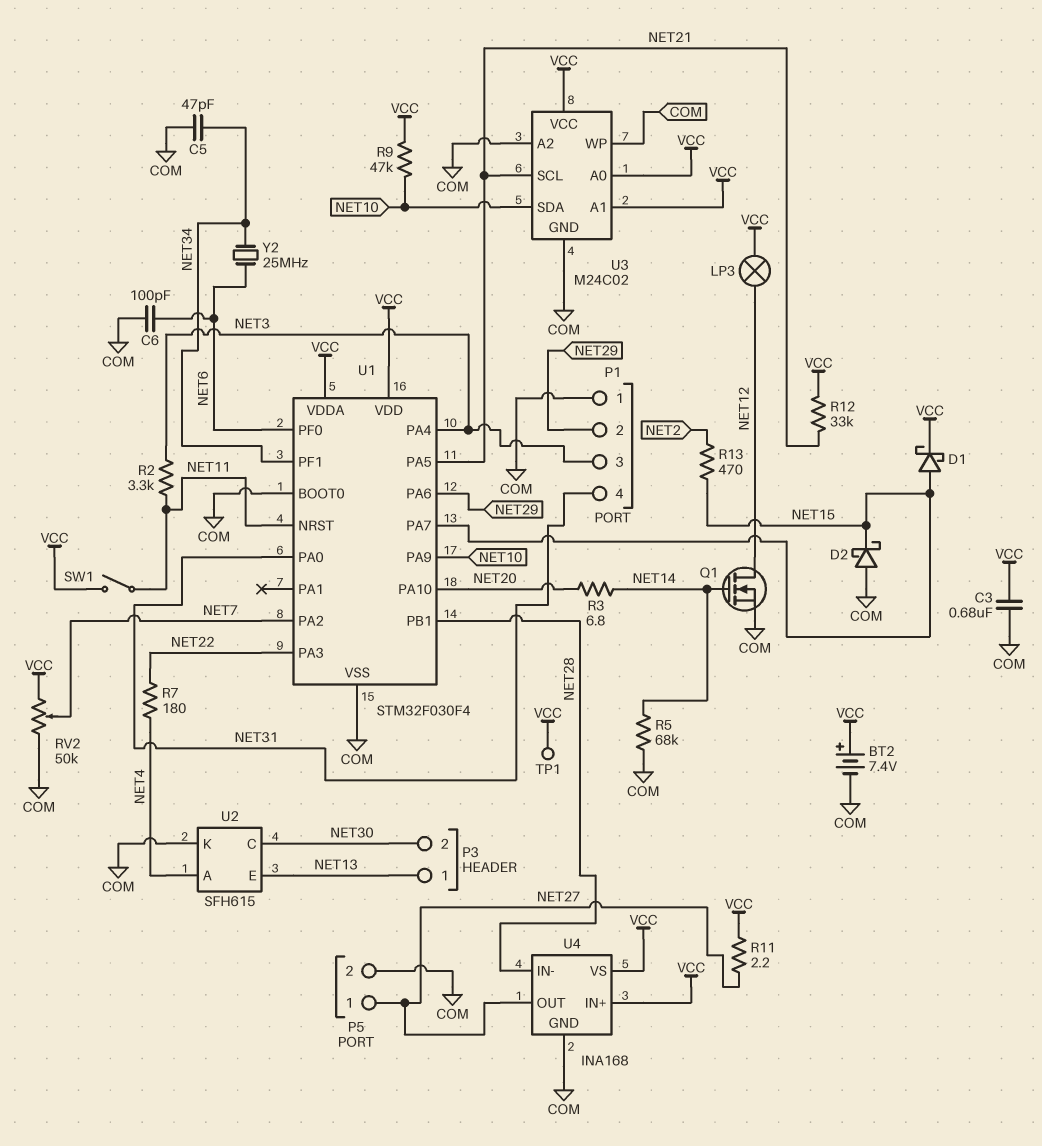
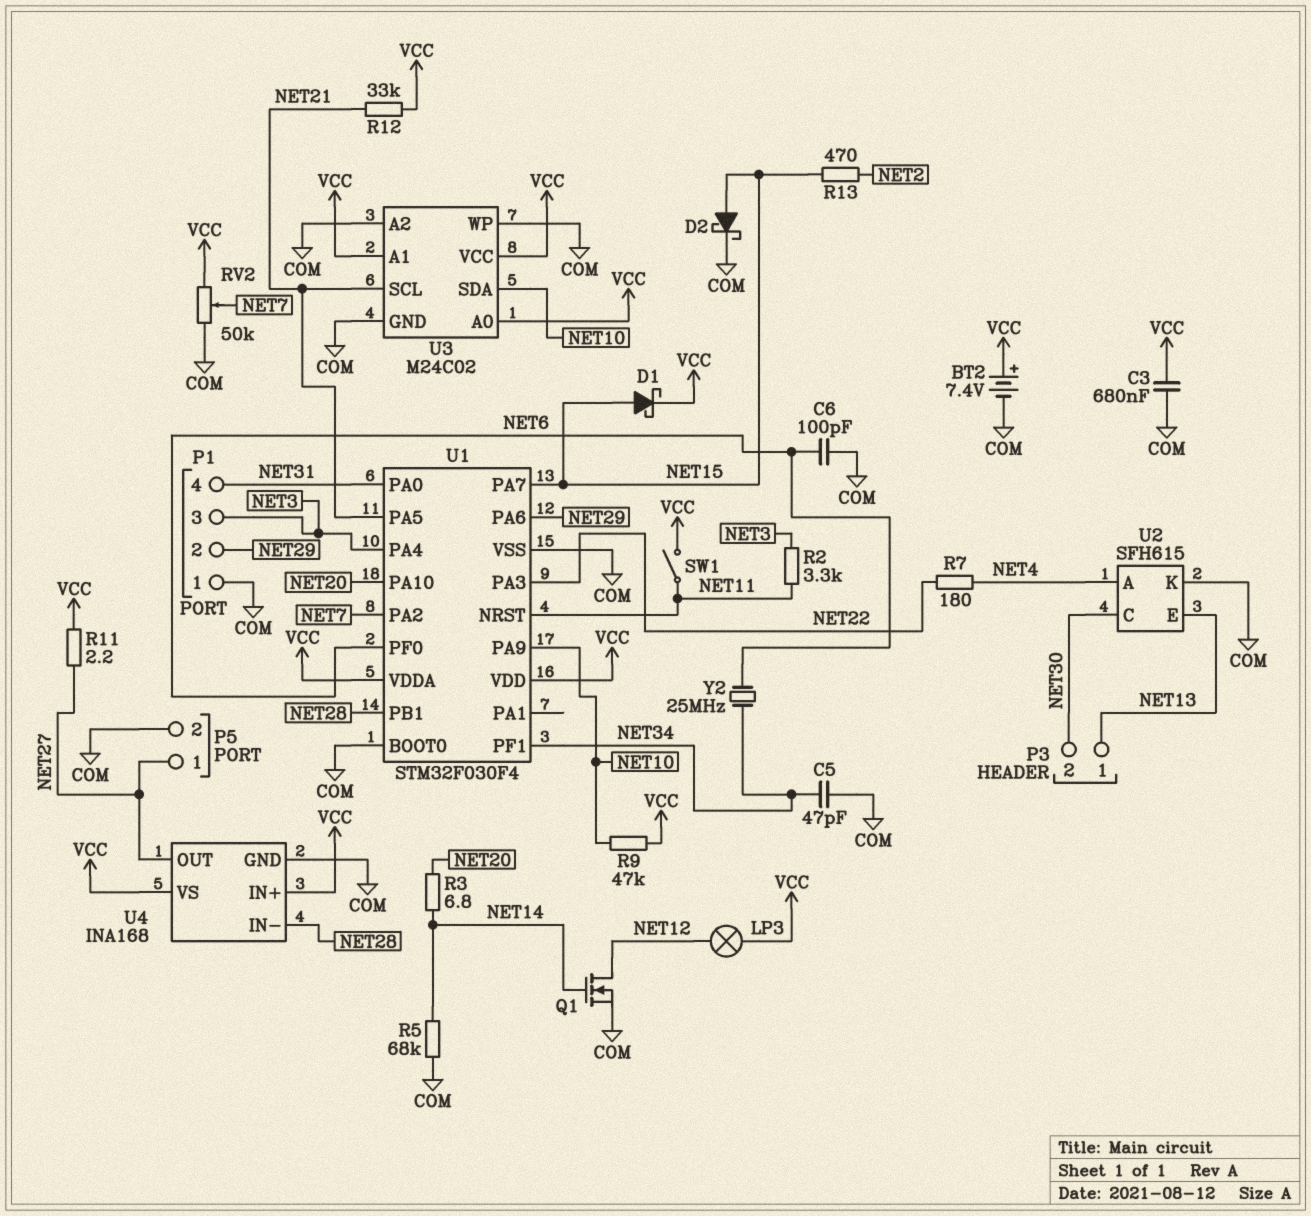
D2: schottky (A COM, K NET15) -> schottky (A NET15, K COM)
TP1: test point (VCC) -> none

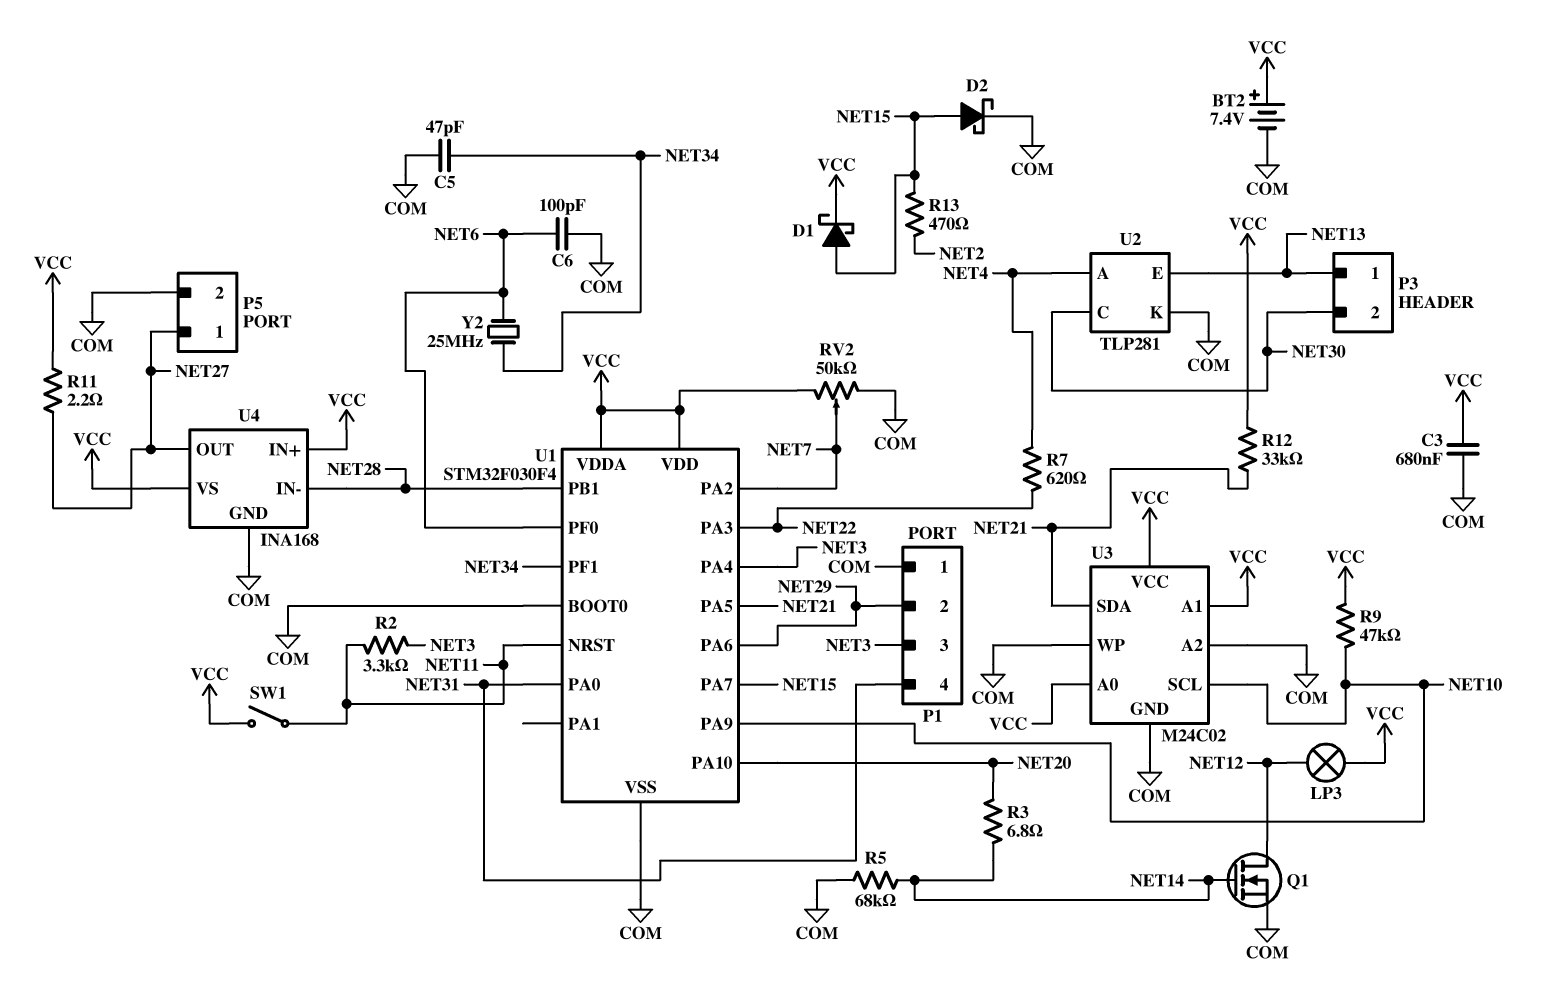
R7: 180 (NET4, NET22) -> 620 (NET4, NET22)
U2: SFH615 -> TLP281
U3 pin SCL: NET21 -> NET10
U3 pin SDA: NET10 -> NET21

